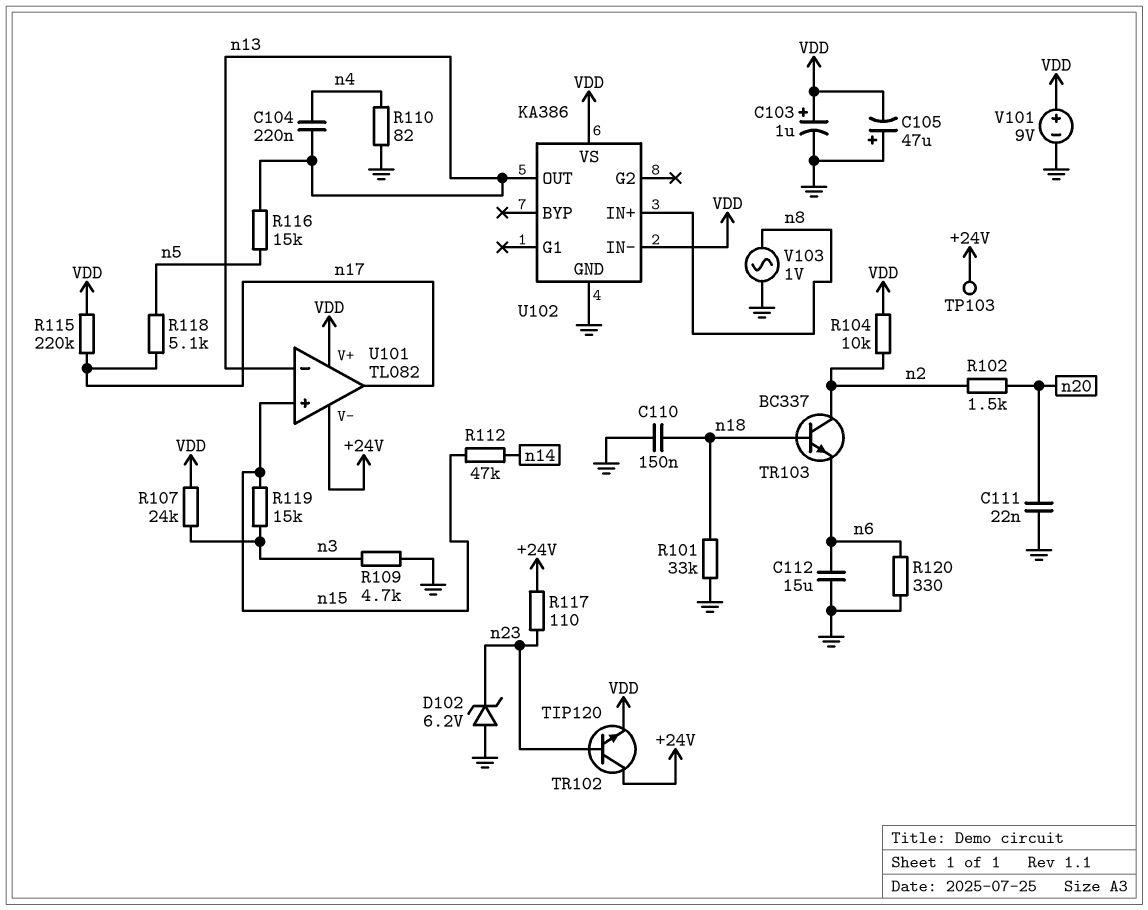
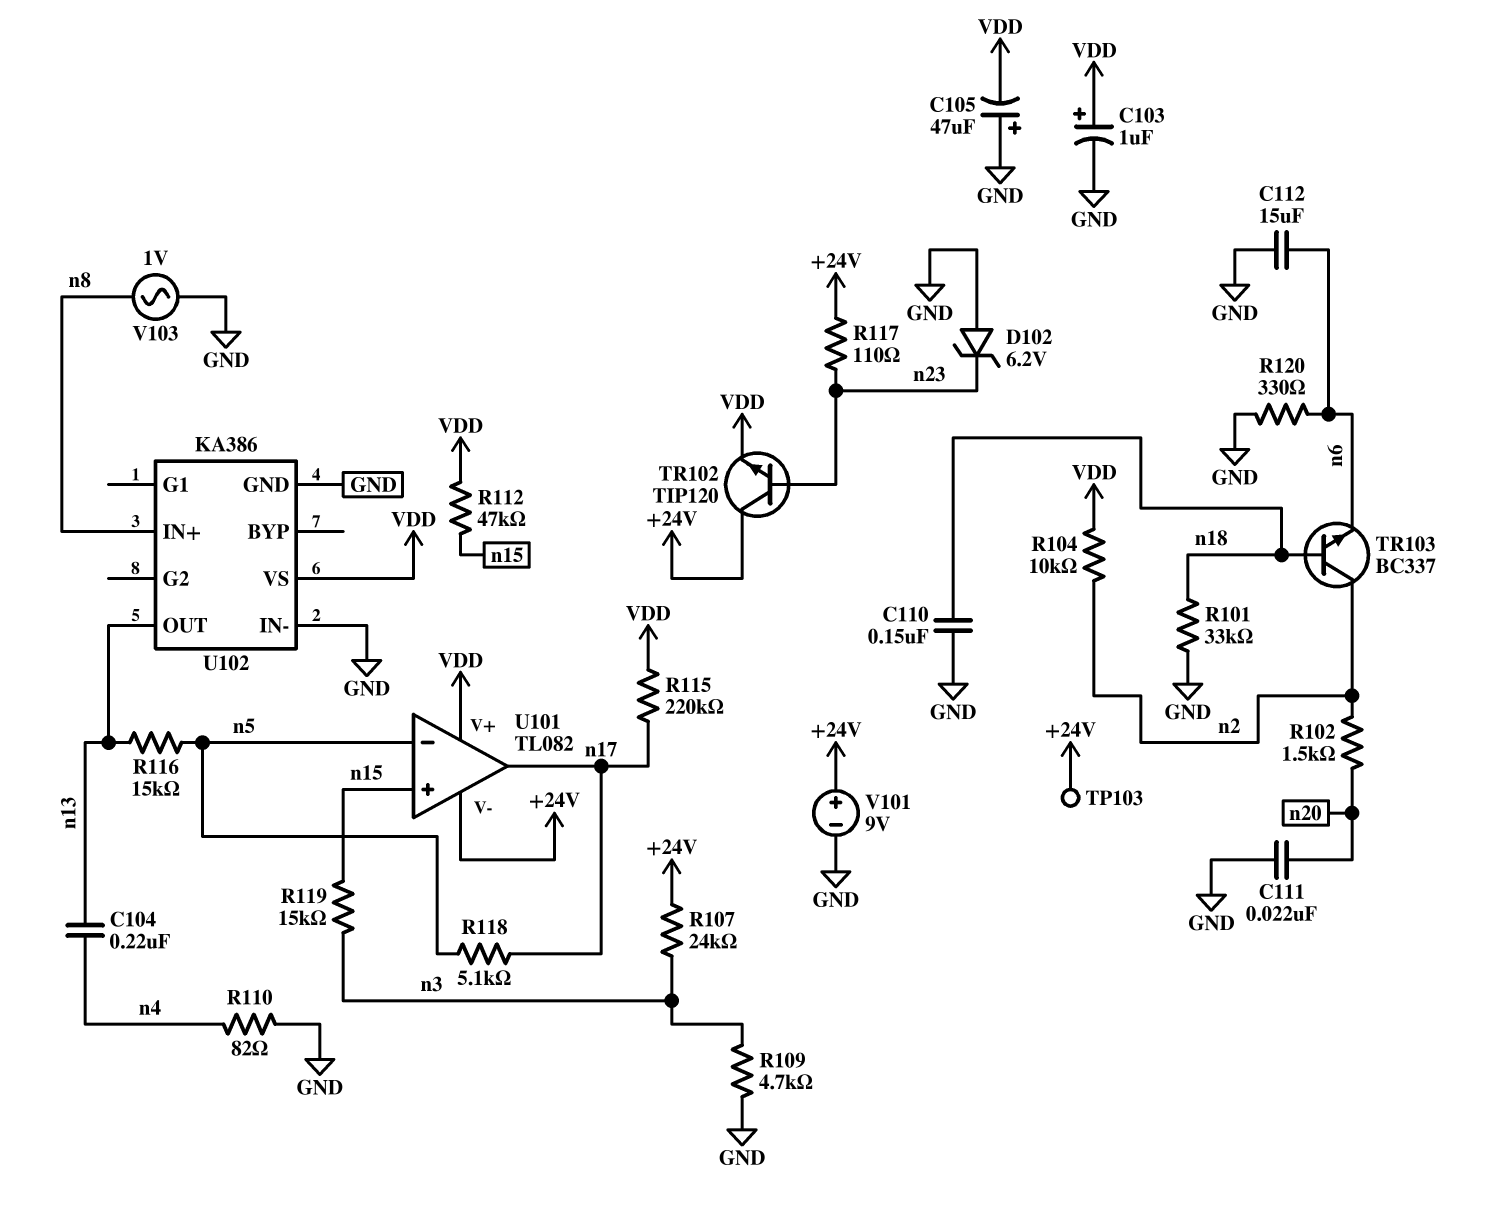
R107: 24k (VDD, n3) -> 24k (+24V, n3)
R112: 47k (n14, n15) -> 47k (VDD, n15)
U101 pin in-: n13 -> n5
U102 pin IN-: VDD -> GND
V101: 9V (plus VDD, minus GND) -> 9V (plus +24V, minus GND)

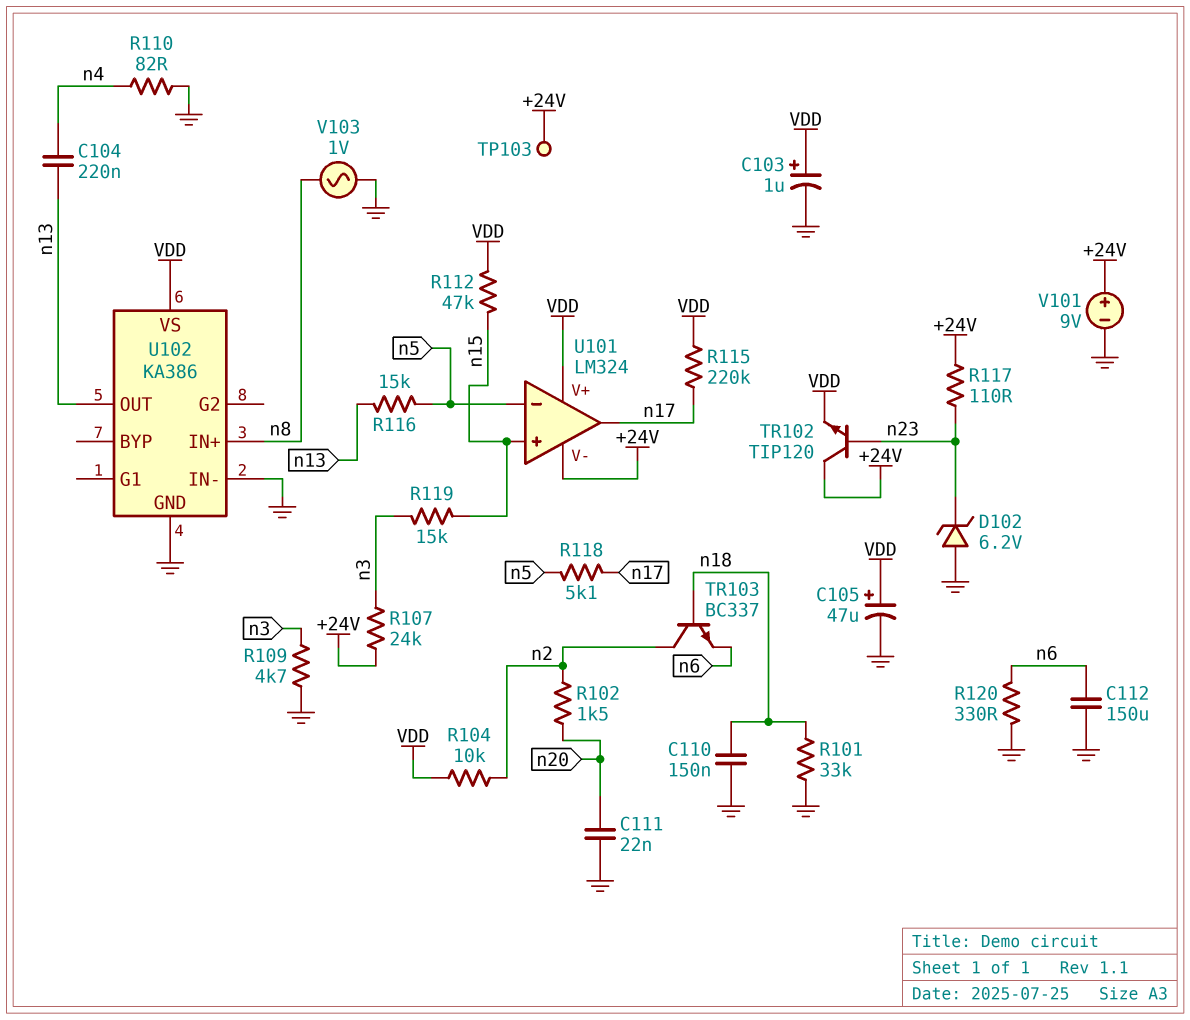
C105: 47uF (plus GND, minus VDD) -> 47uF (plus VDD, minus GND)
C112: 15uF (GND, n6) -> 150uF (GND, n6)
U101: TL082 -> LM324

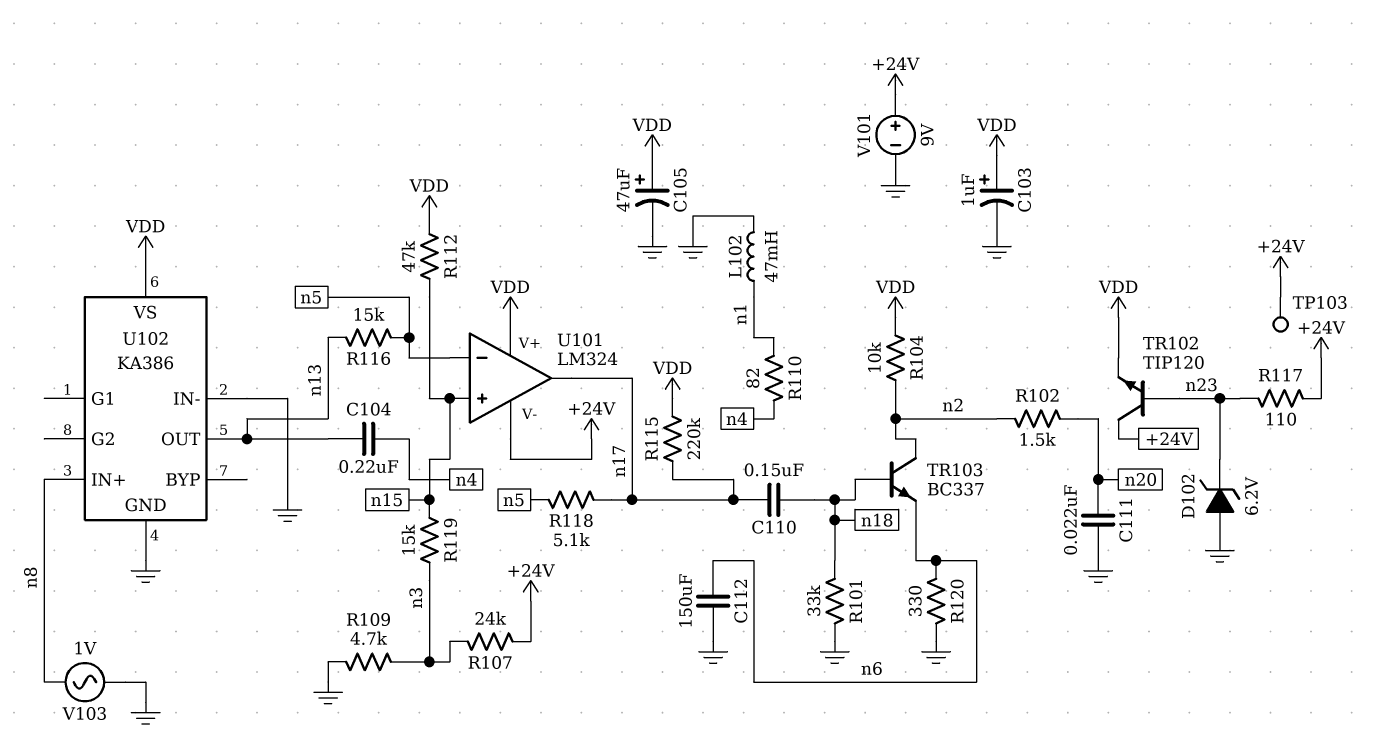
C110: 150nF (GND, n18) -> 150nF (n17, n18)
L102: none -> 47mH (GND, n1)
R110: 82 (GND, n4) -> 82 (n1, n4)

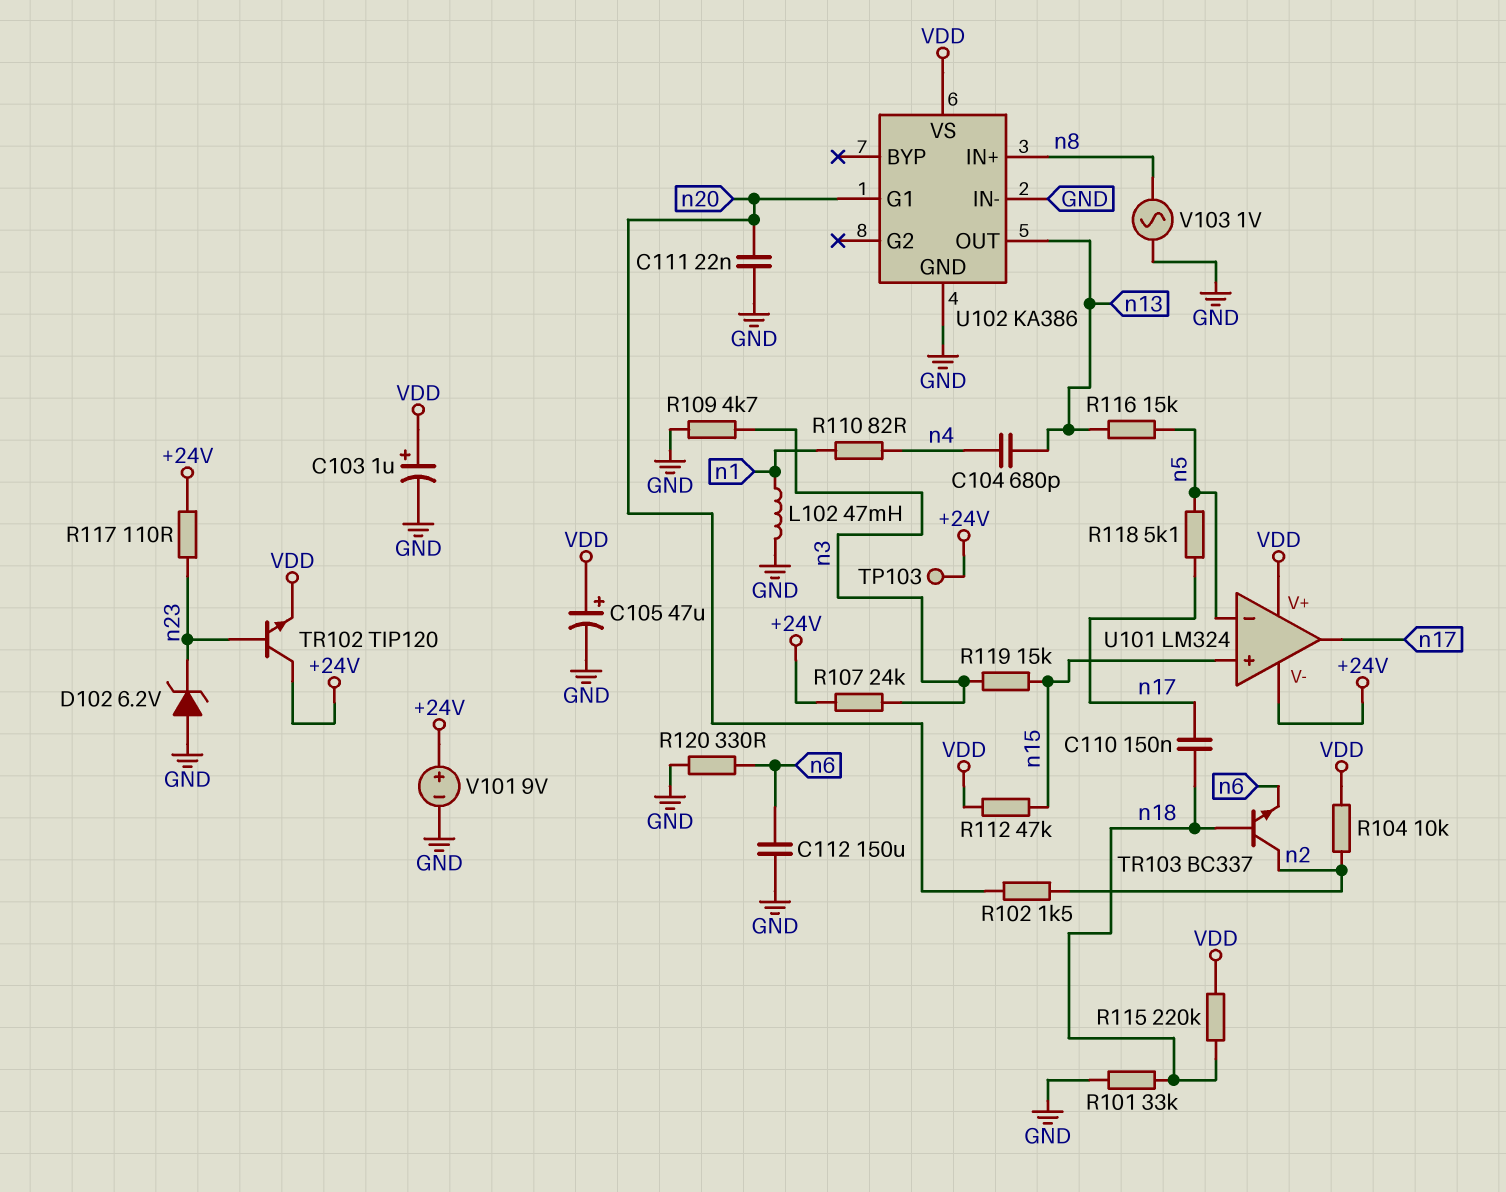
C104: 220nF (n4, n13) -> 680pF (n4, n13)
R115: 220k (VDD, n17) -> 220k (VDD, n18)
U102 pin G1: none -> n20

